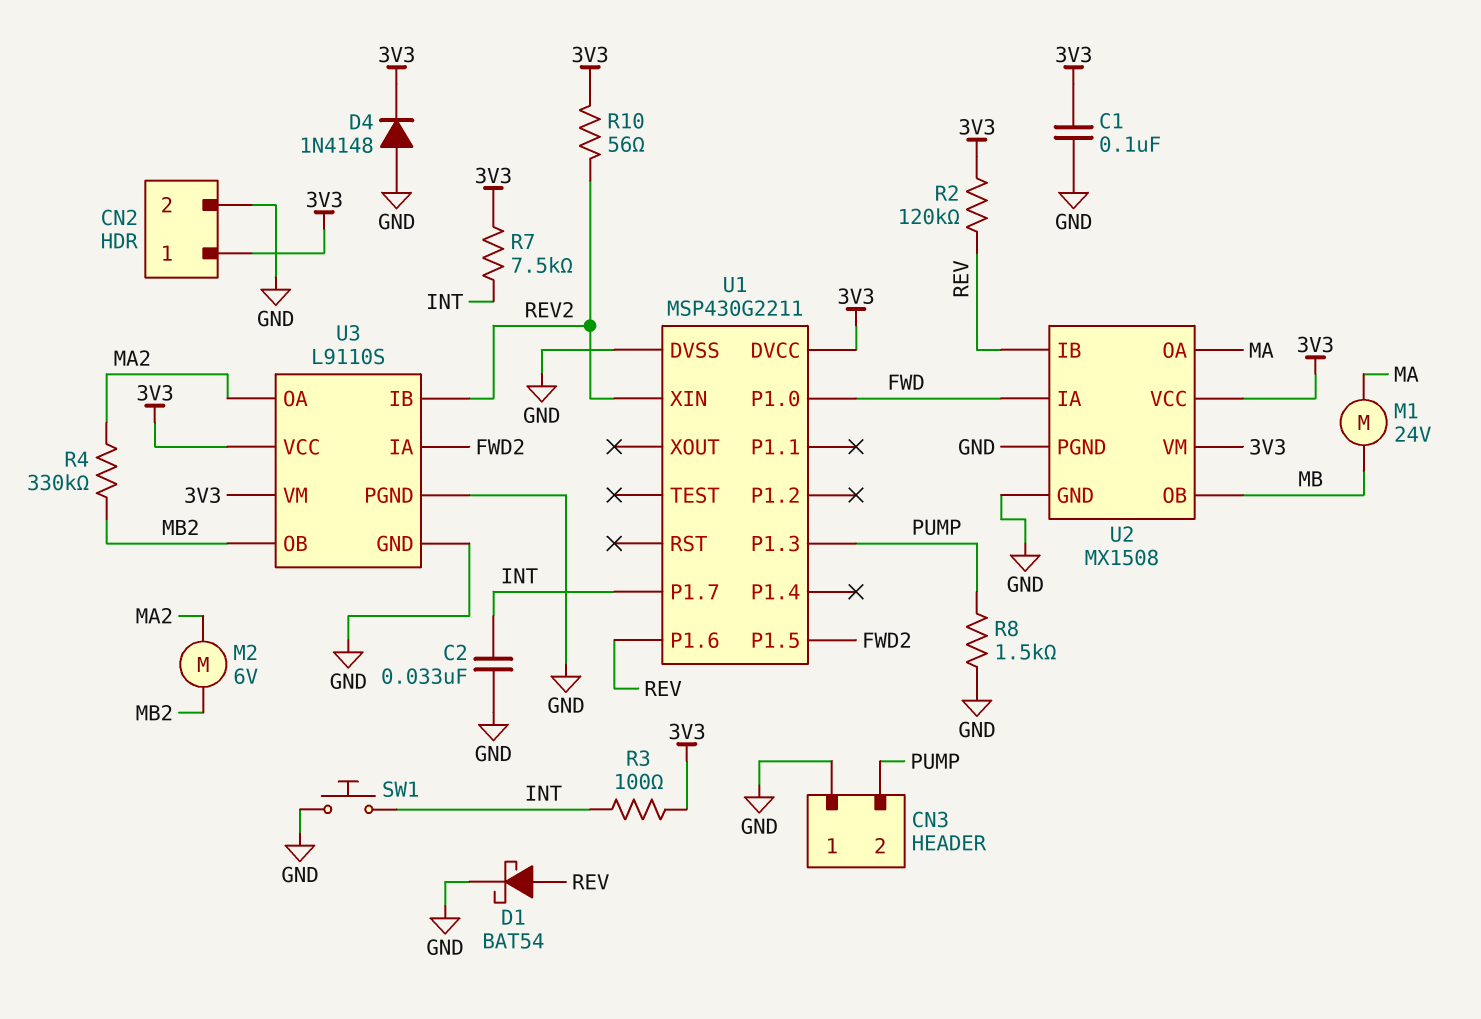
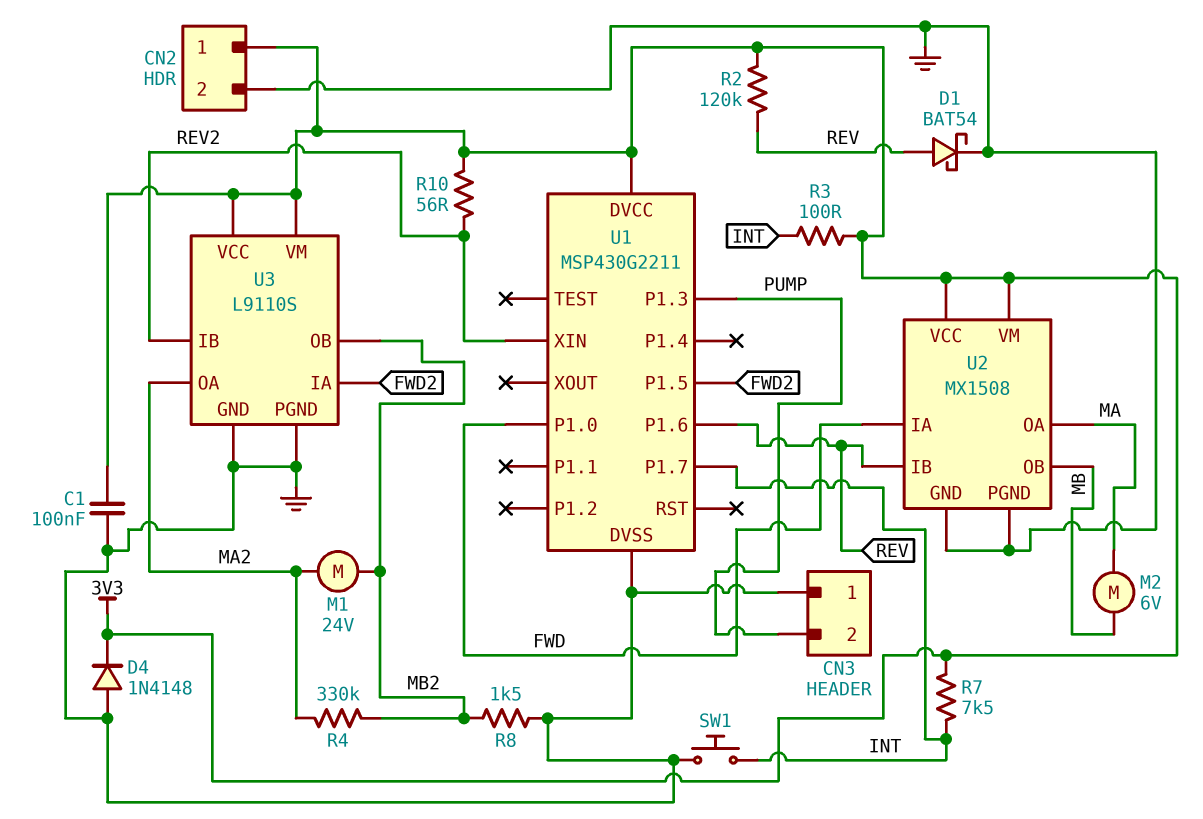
C2: 33nF (GND, INT) -> none
M1: motor 24V (MA, MB) -> motor 24V (MA2, MB2)
M2: motor 6V (MA2, MB2) -> motor 6V (MA, MB)
R8: 1.5k (GND, PUMP) -> 1.5k (GND, MB2)

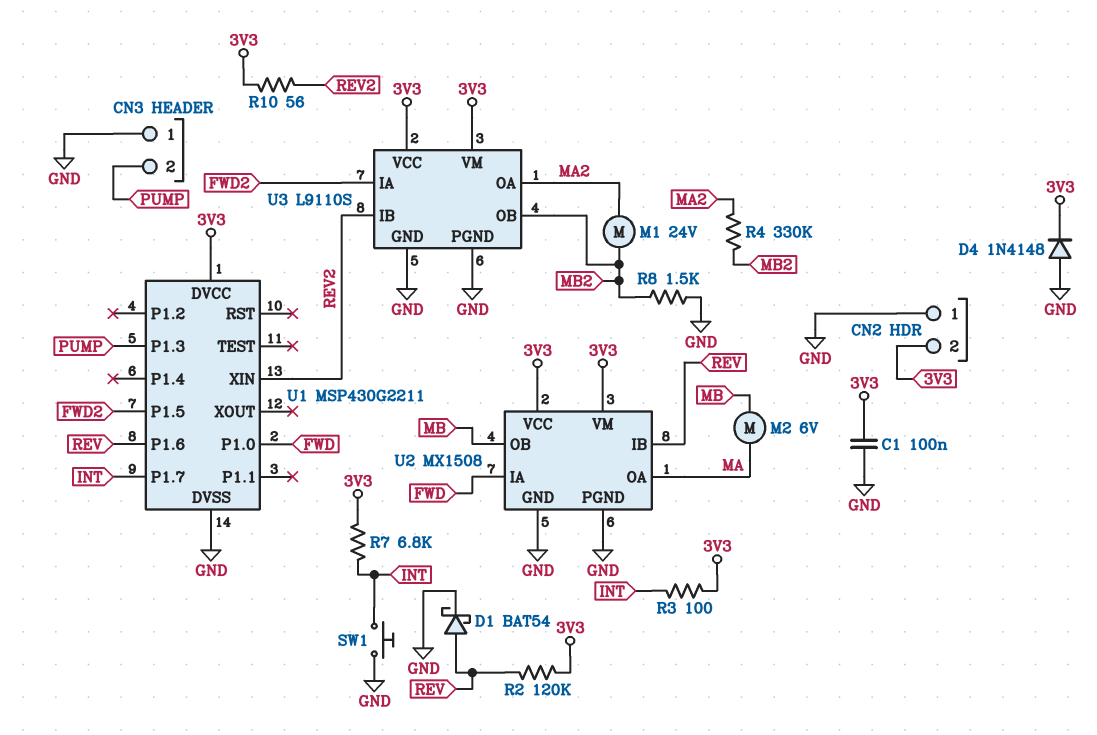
CN2 pin 1: 3V3 -> GND
CN2 pin 2: GND -> 3V3
R7: 7.5k (3V3, INT) -> 6.8k (3V3, INT)

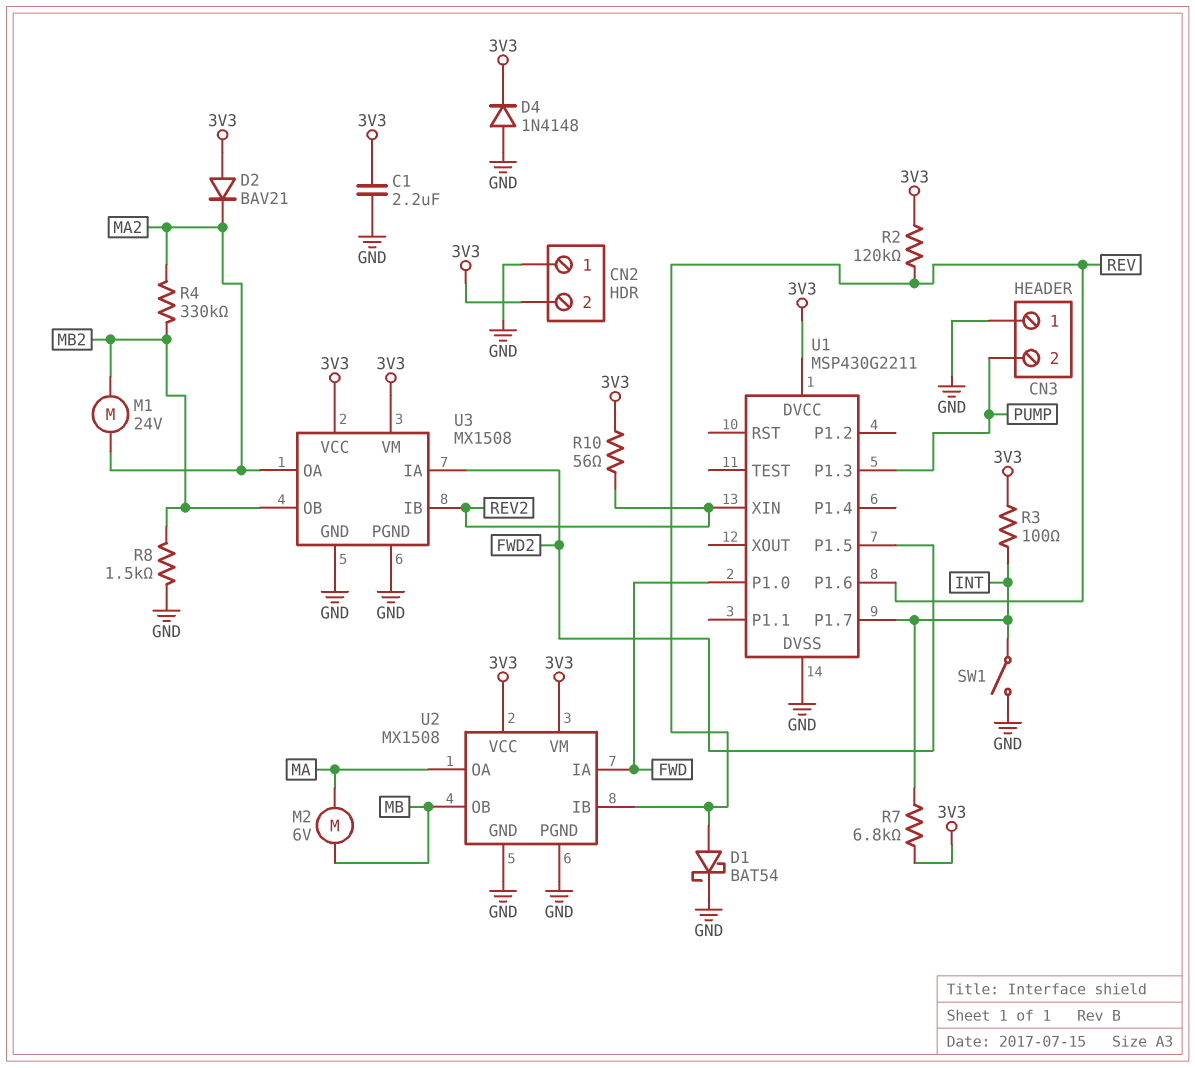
C1: 100nF (3V3, GND) -> 2.2uF (3V3, GND)
D2: none -> diode BAV21 (A 3V3, K MA2)
SW1: button (GND, INT) -> switch (GND, INT)
U3: L9110S -> MX1508

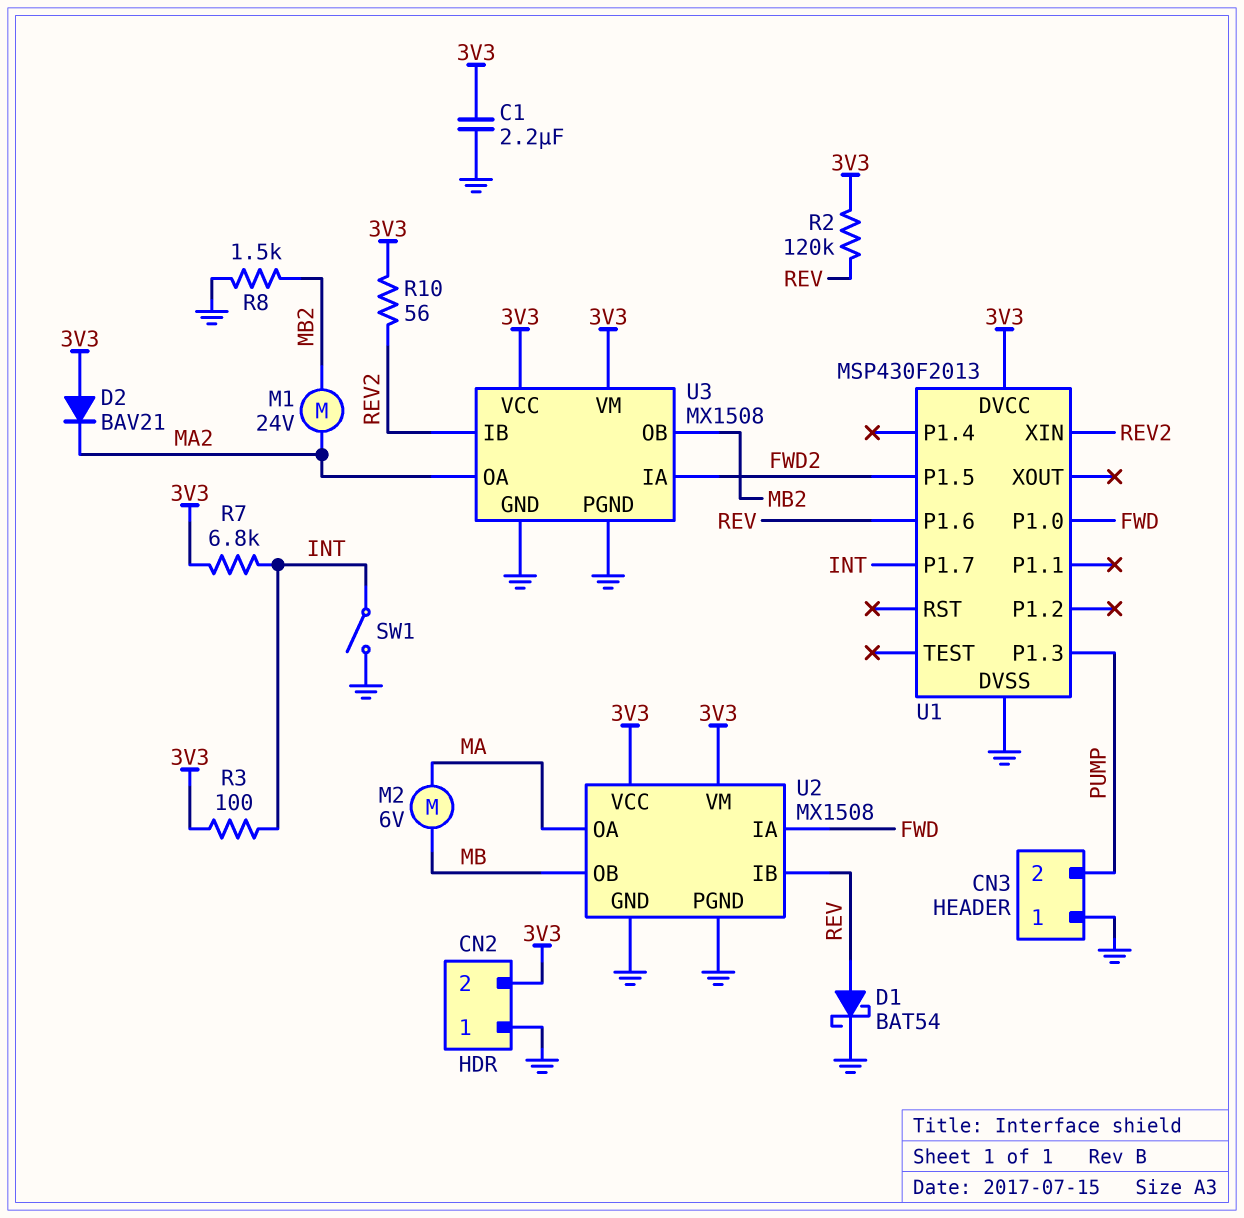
D4: diode 1N4148 (A GND, K 3V3) -> none
R4: 330k (MA2, MB2) -> none
U1: MSP430G2211 -> MSP430F2013

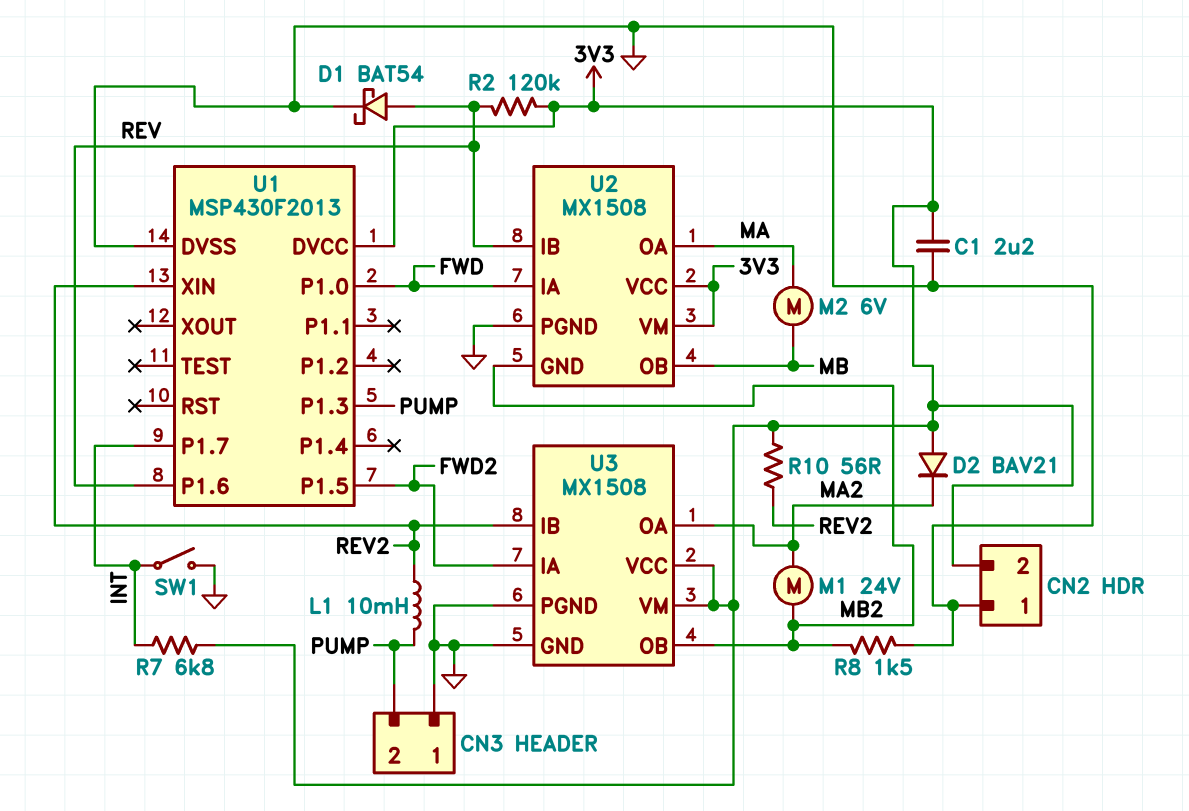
L1: none -> 10mH (PUMP, REV2)
R3: 100 (3V3, INT) -> none
U2 pin GND: GND -> MB2

